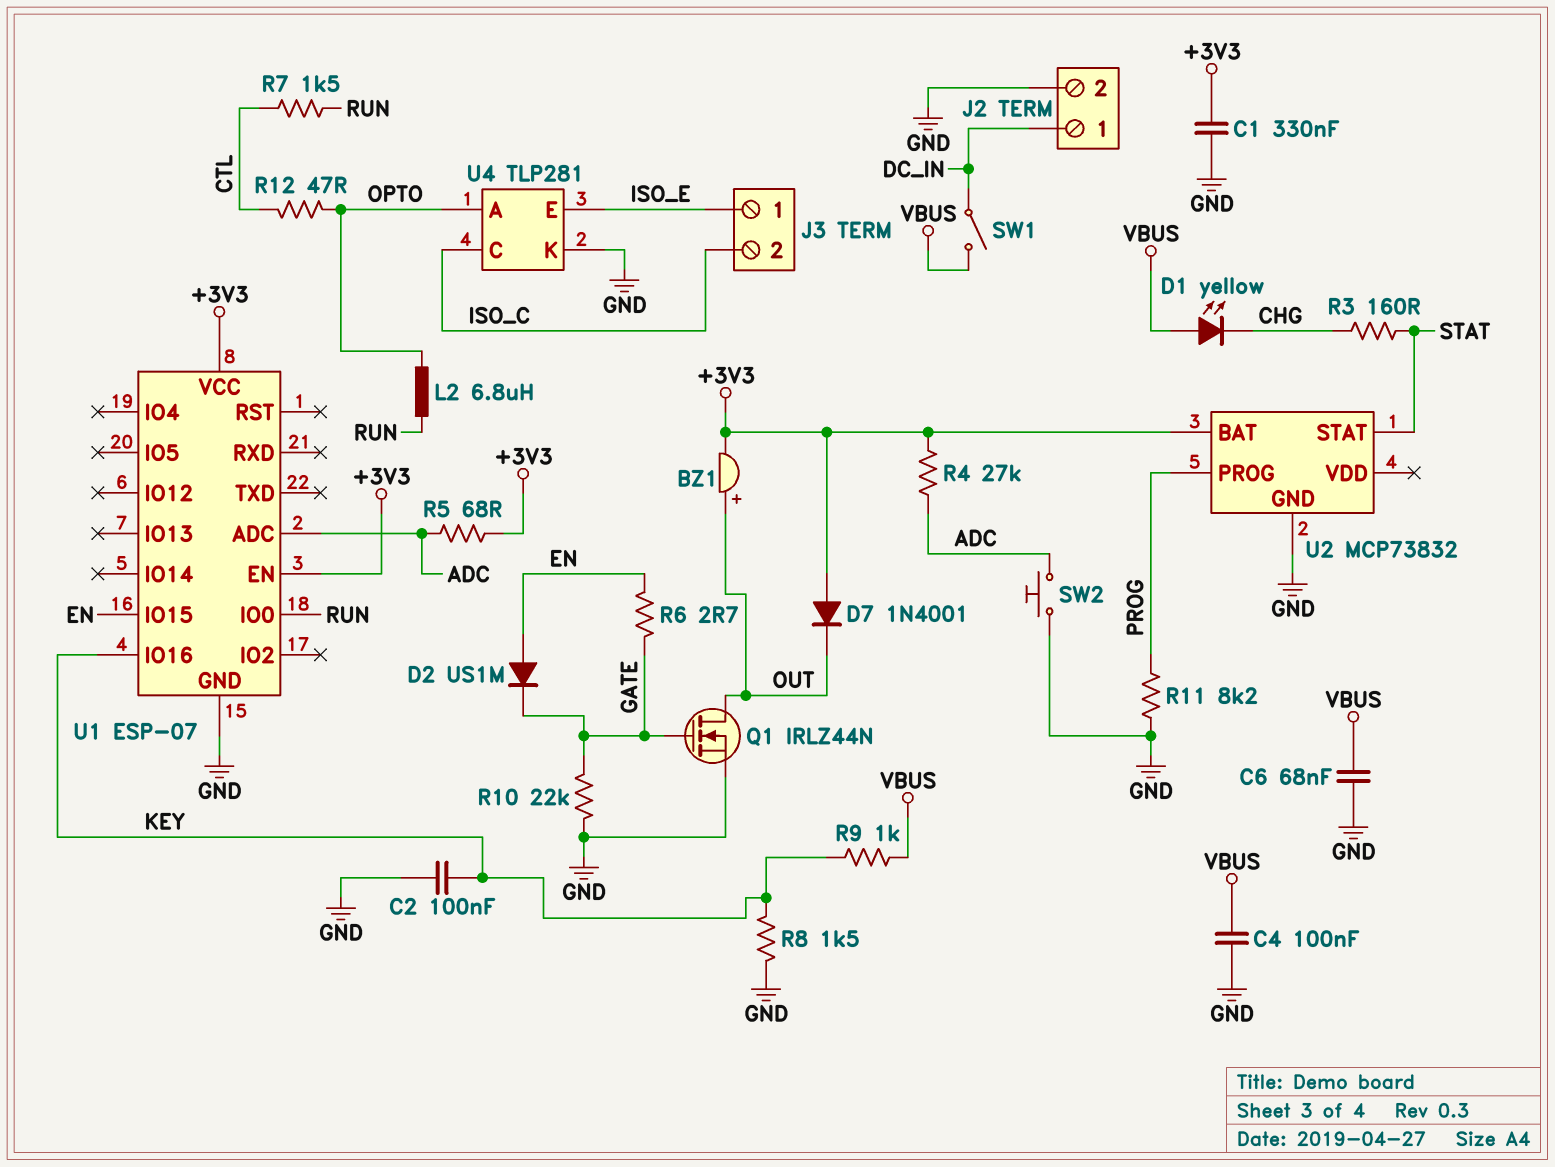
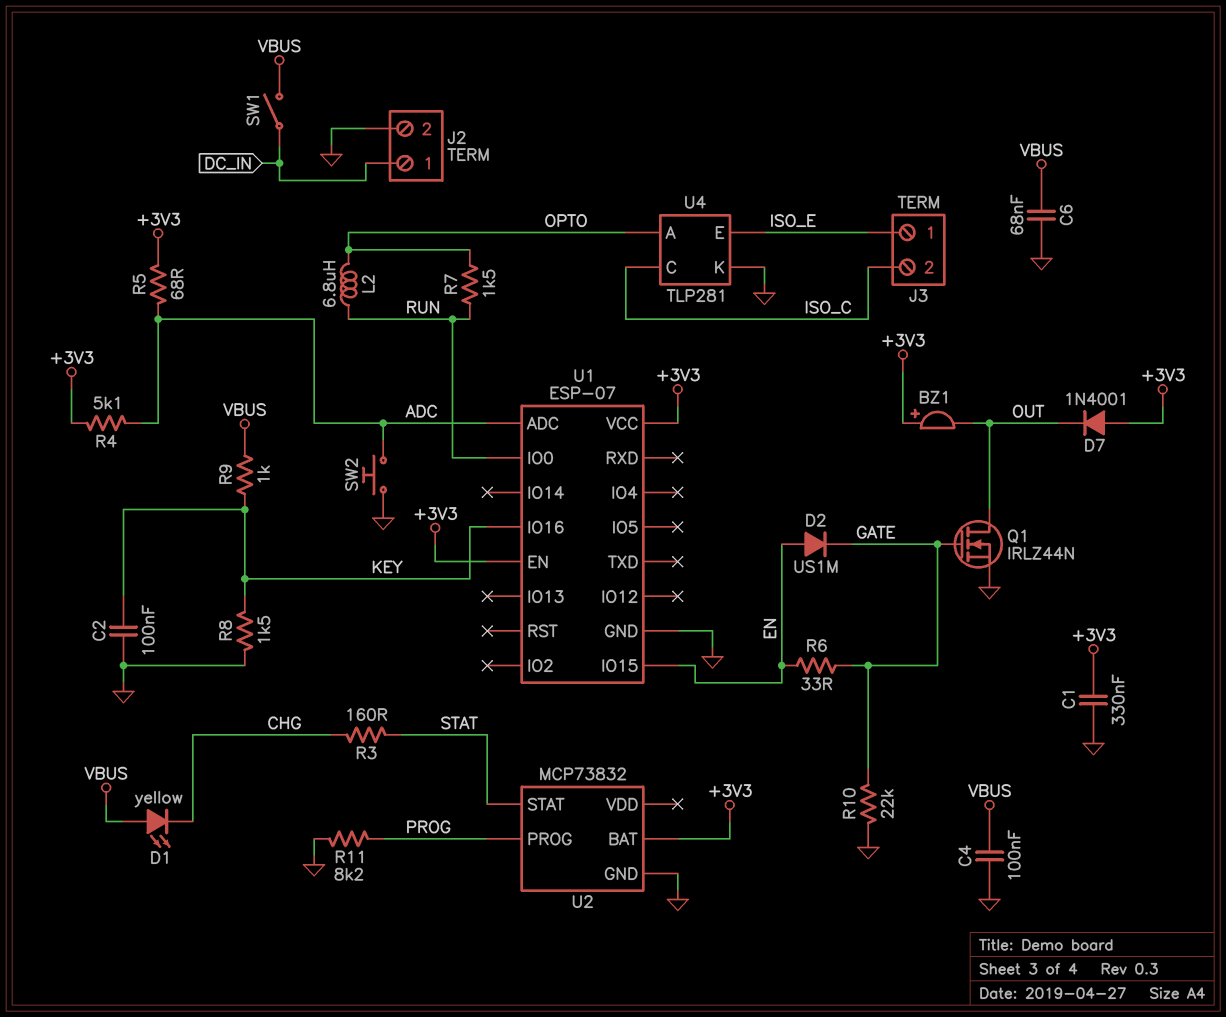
BZ1: buzzer (plus OUT, minus +3V3) -> buzzer (plus +3V3, minus OUT)
R4: 27k (+3V3, ADC) -> 5.1k (+3V3, ADC)
R6: 2.7 (EN, GATE) -> 33 (EN, GATE)
R7: 1.5k (CTL, RUN) -> 1.5k (OPTO, RUN)
R12: 47 (CTL, OPTO) -> none

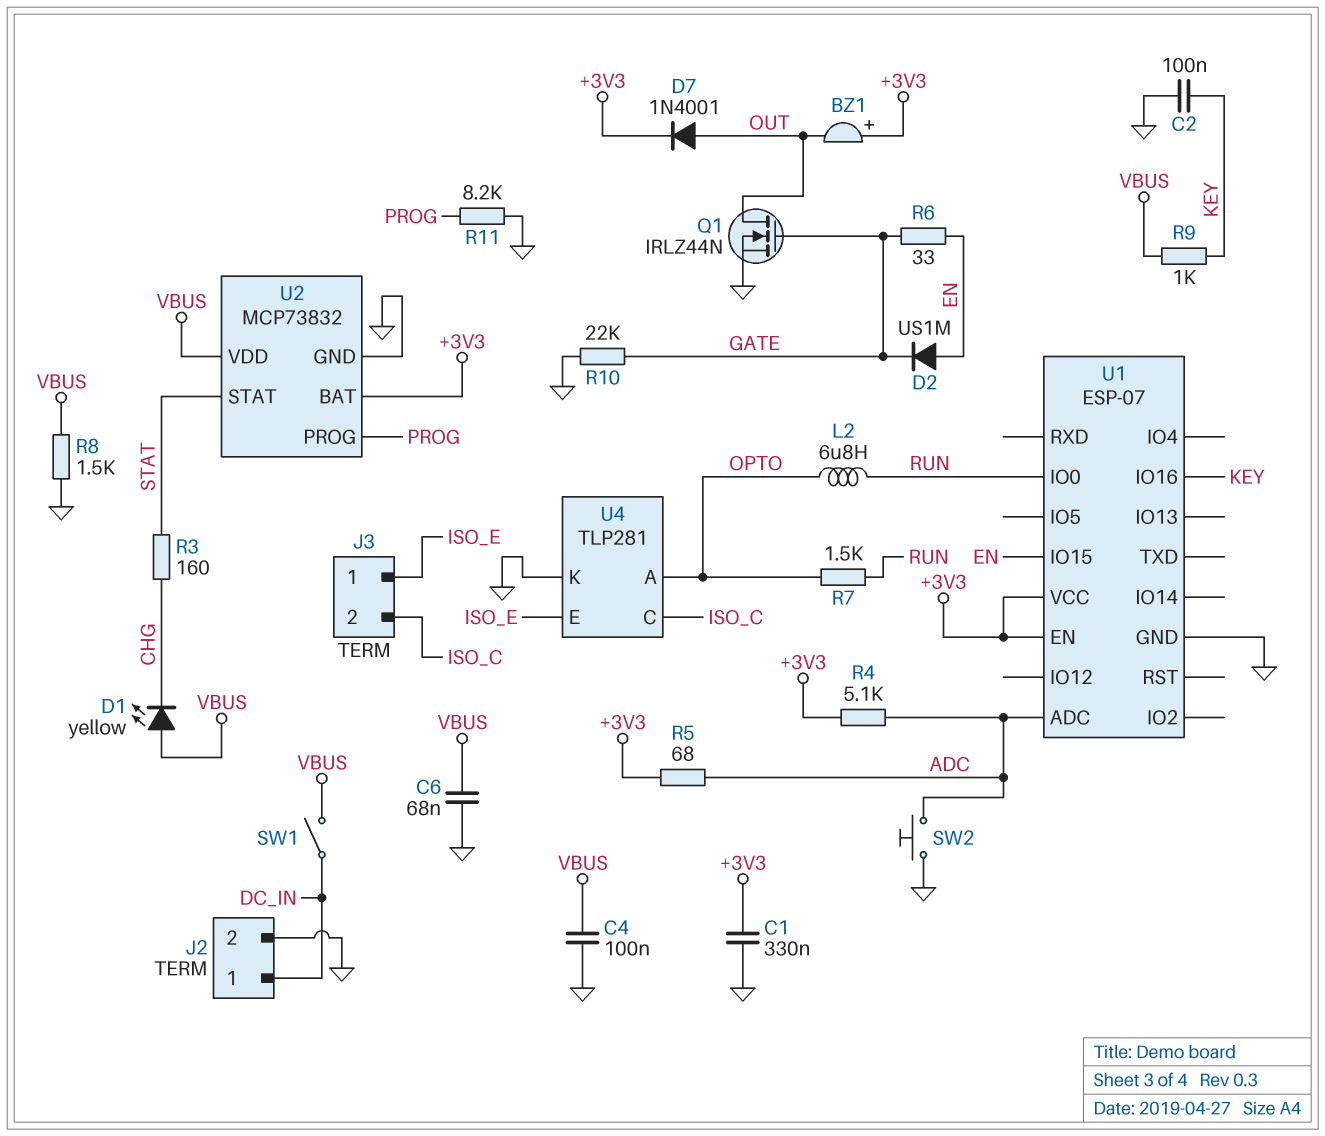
D7: diode 1N4001 (A +3V3, K OUT) -> diode 1N4001 (A OUT, K +3V3)
R8: 1.5k (GND, KEY) -> 1.5k (GND, VBUS)
U2 pin VDD: none -> VBUS

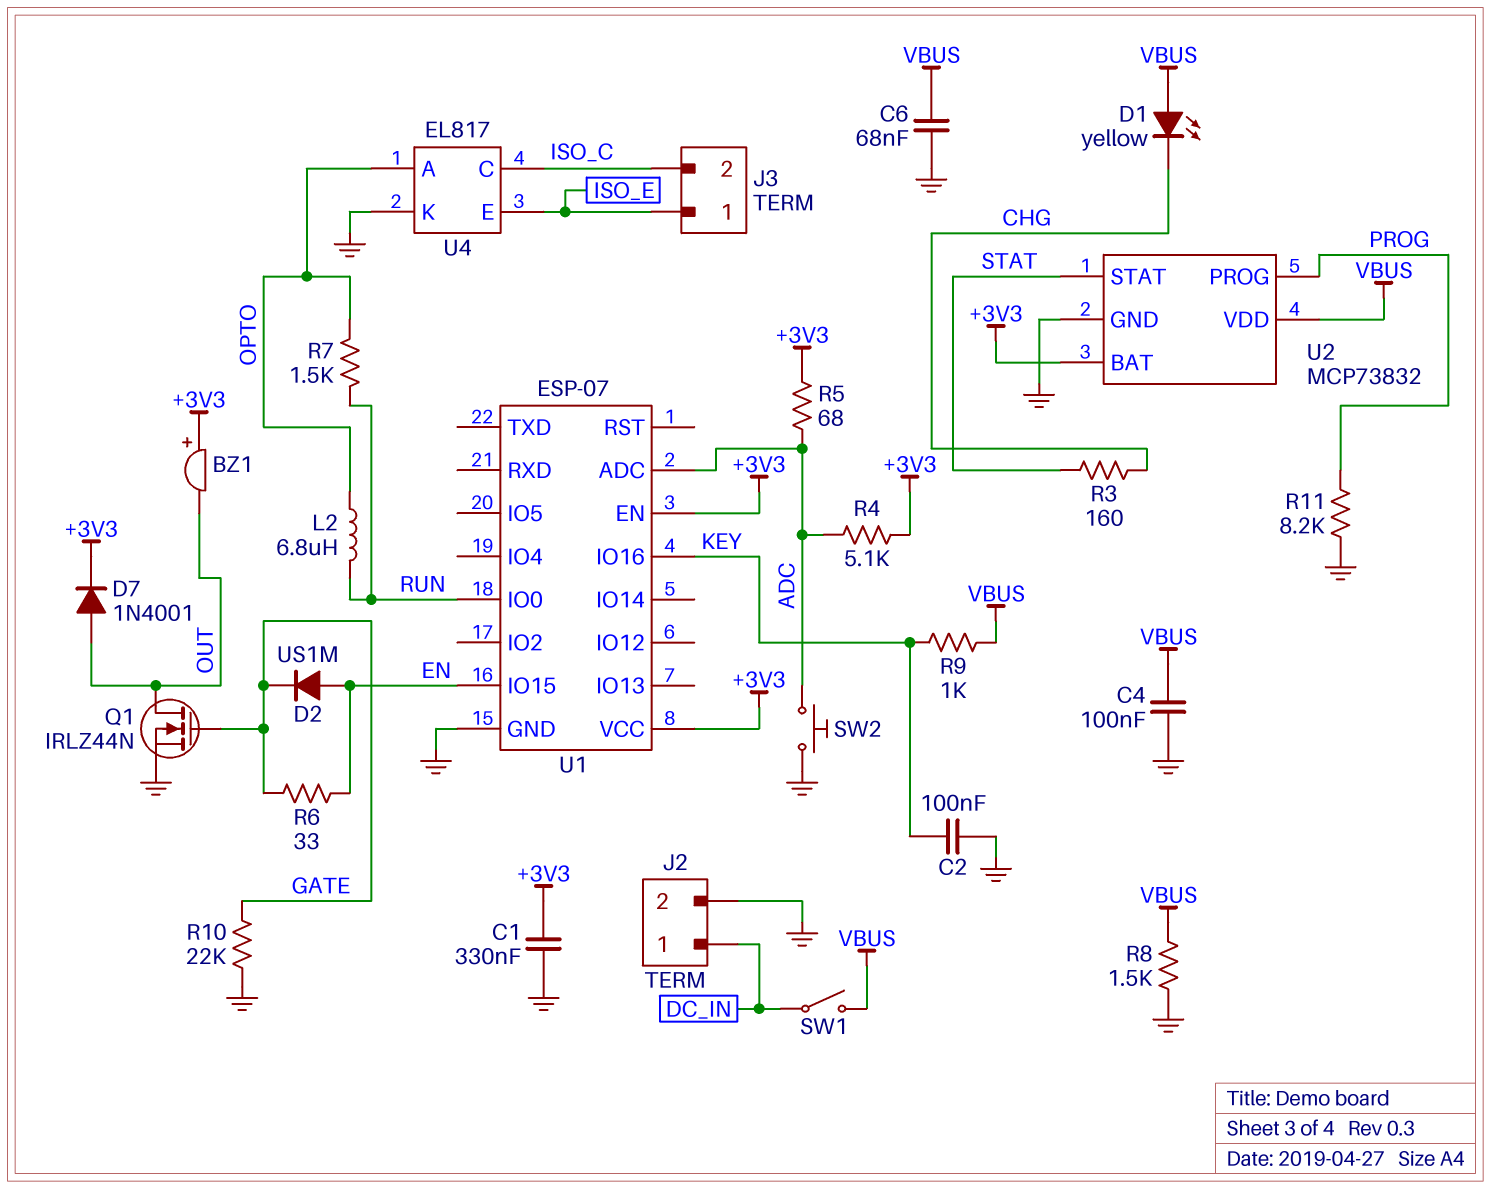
U4: TLP281 -> EL817

